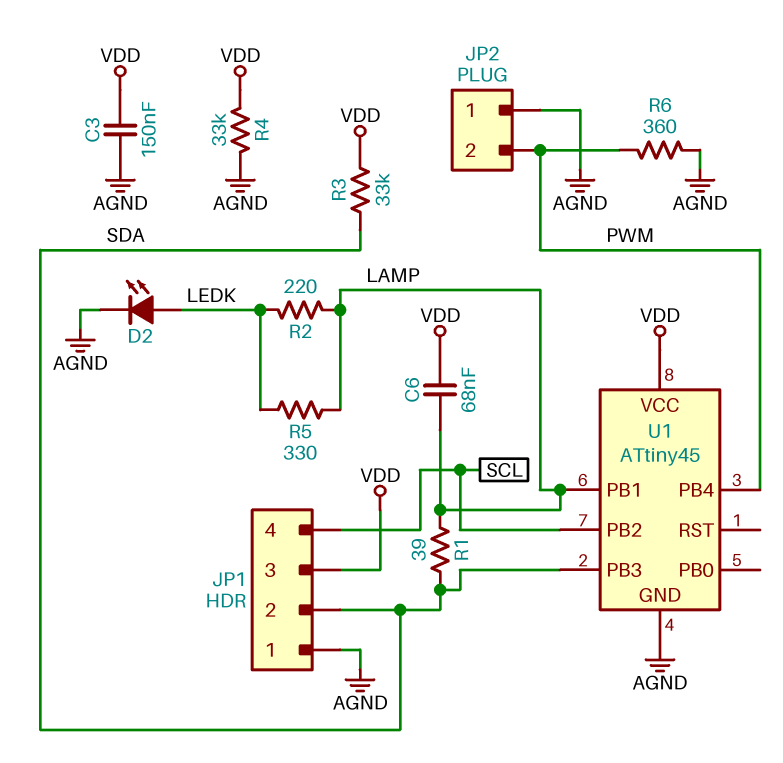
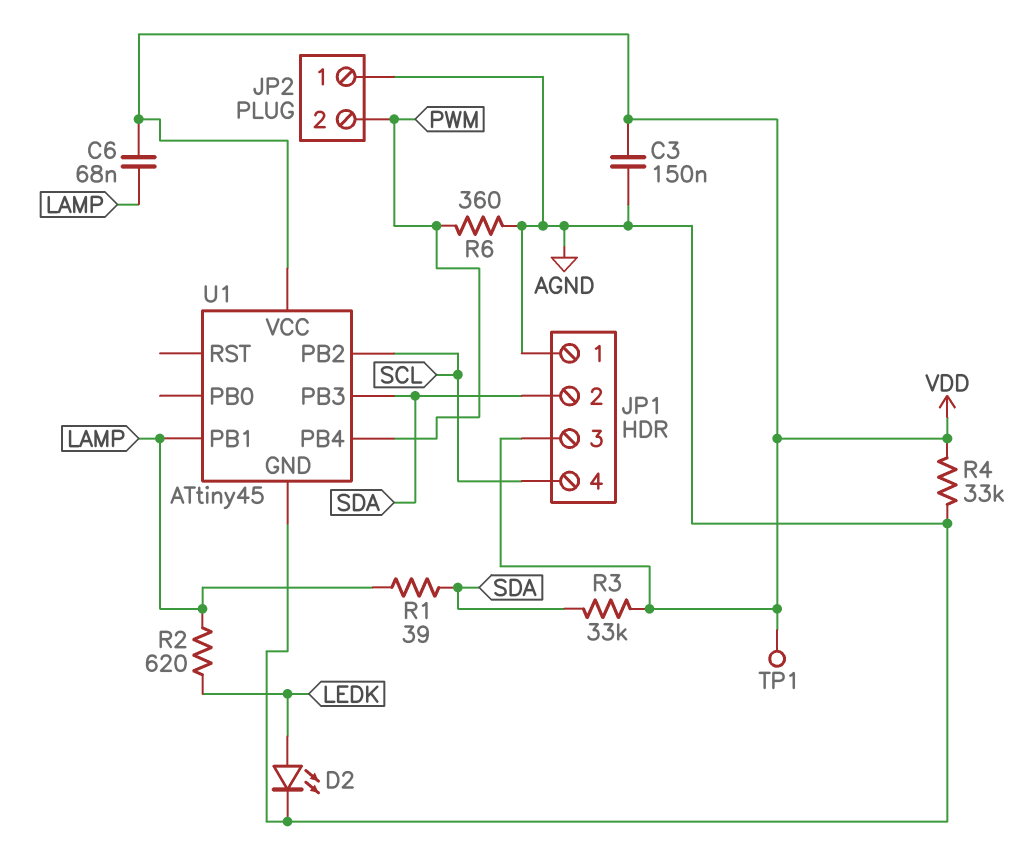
R2: 220 (LAMP, LEDK) -> 620 (LAMP, LEDK)
R5: 330 (LAMP, LEDK) -> none
TP1: none -> test point (VDD)

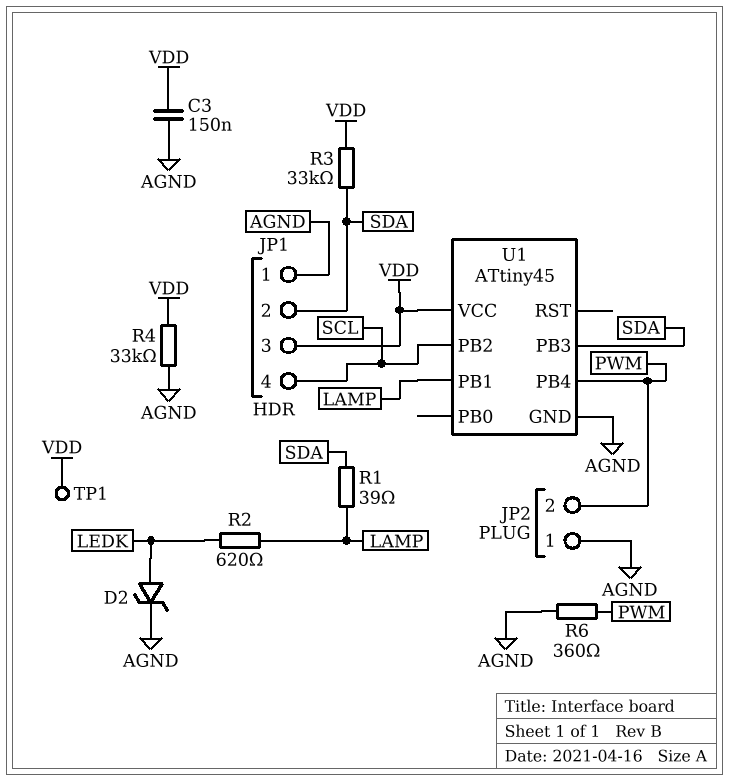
C6: 68nF (LAMP, VDD) -> none
D2: LED (A LEDK, K AGND) -> zener (A LEDK, K AGND)

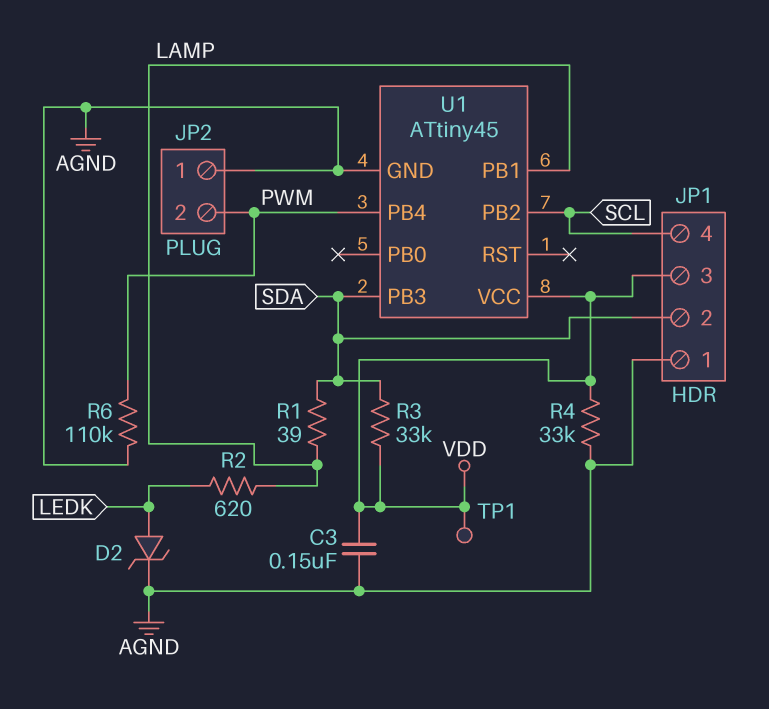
R6: 360 (AGND, PWM) -> 110k (AGND, PWM)

